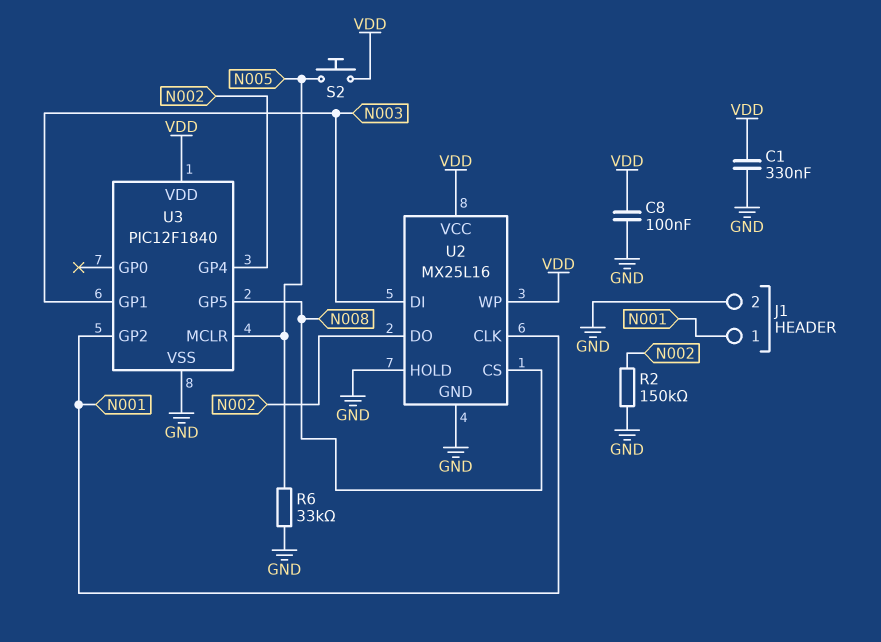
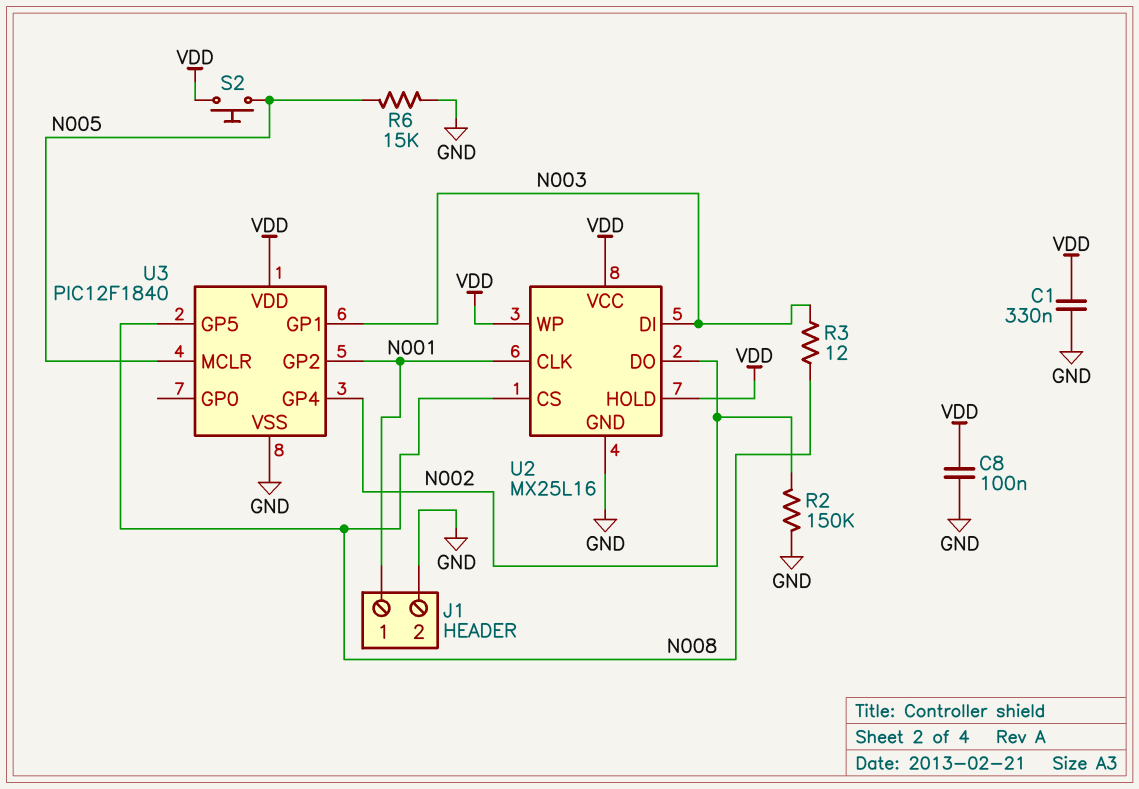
R3: none -> 12 (N003, N008)
R6: 33k (GND, N005) -> 15k (GND, N005)
U2 pin HOLD: GND -> VDD

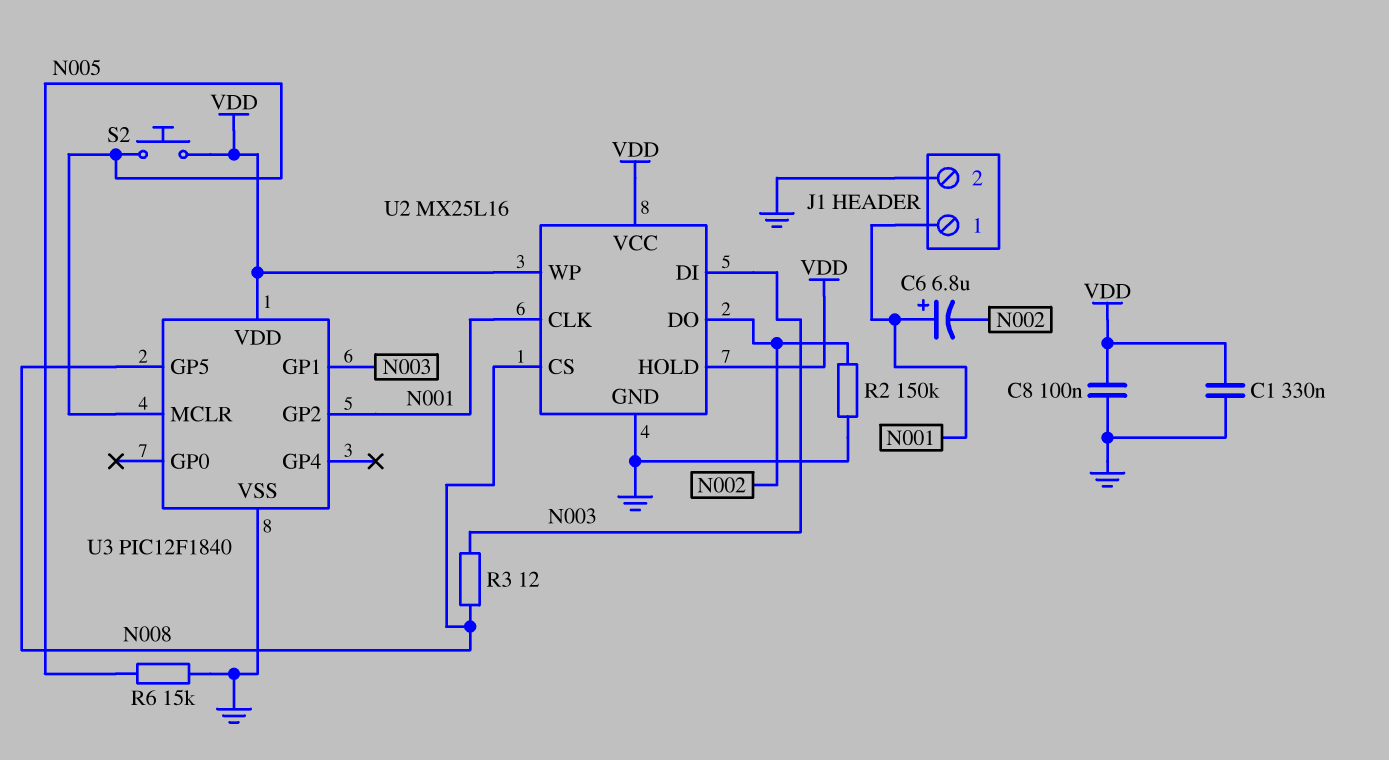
C6: none -> 6.8uF (plus N001, minus N002)
U3 pin GP4: N002 -> none

